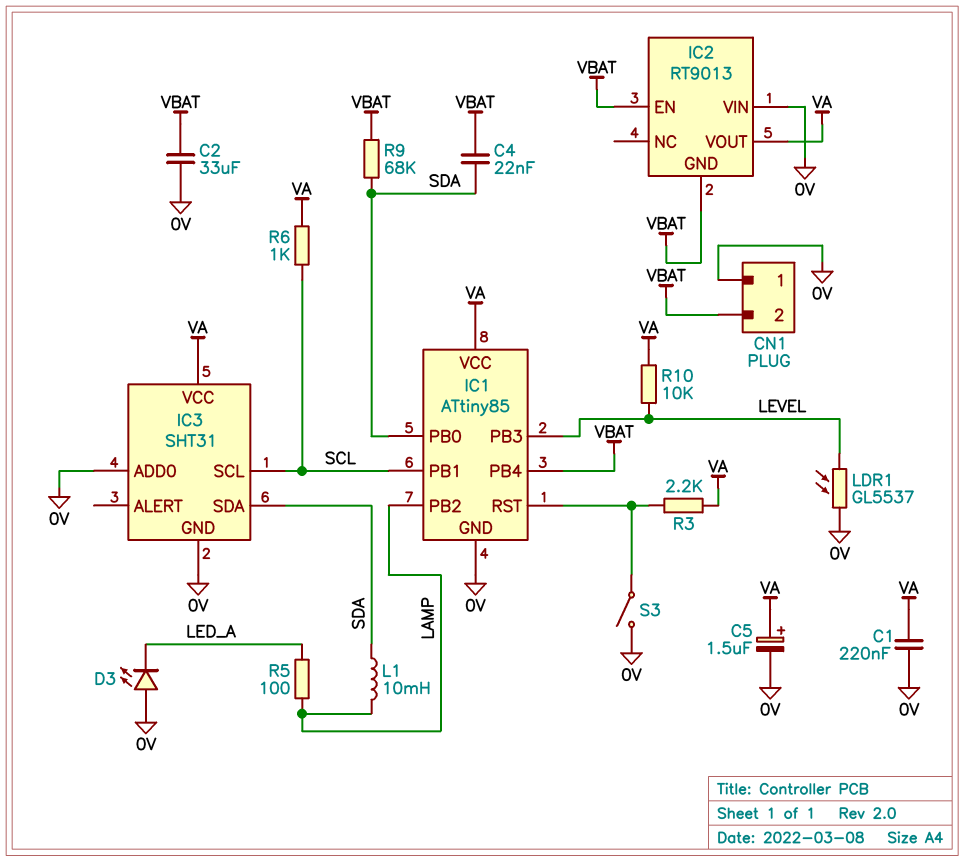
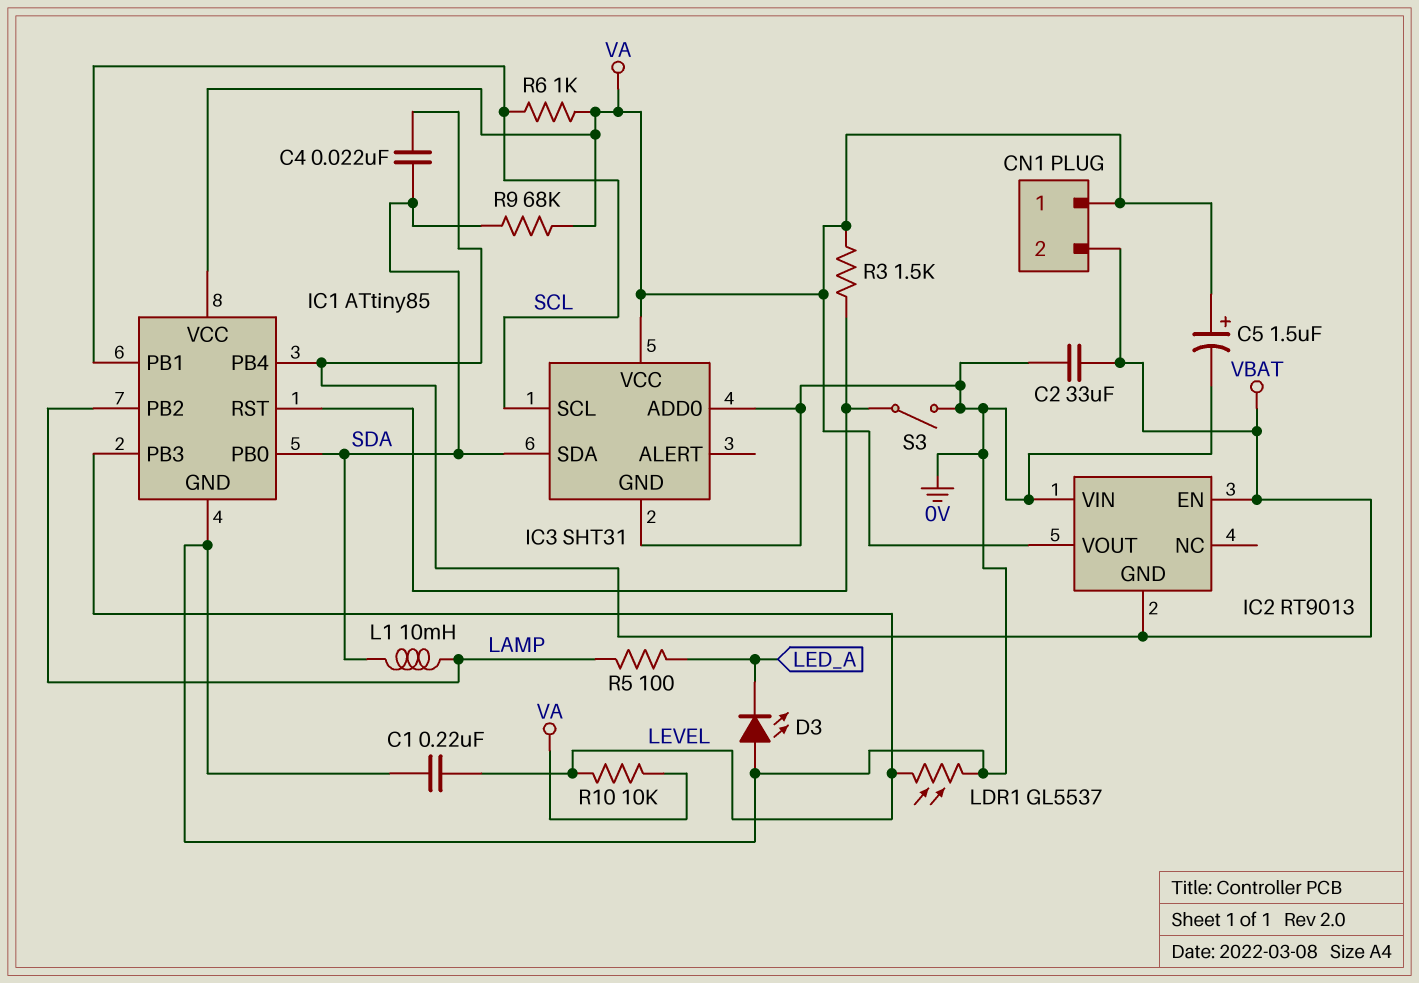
C1: 220nF (0V, VA) -> 220nF (0V, LEVEL)
CN1 pin 1: 0V -> VA
R3: 2.2k (IC1/RST, VA) -> 1.5k (IC1/RST, VA)
R9: 68k (SDA, VBAT) -> 68k (SDA, VA)

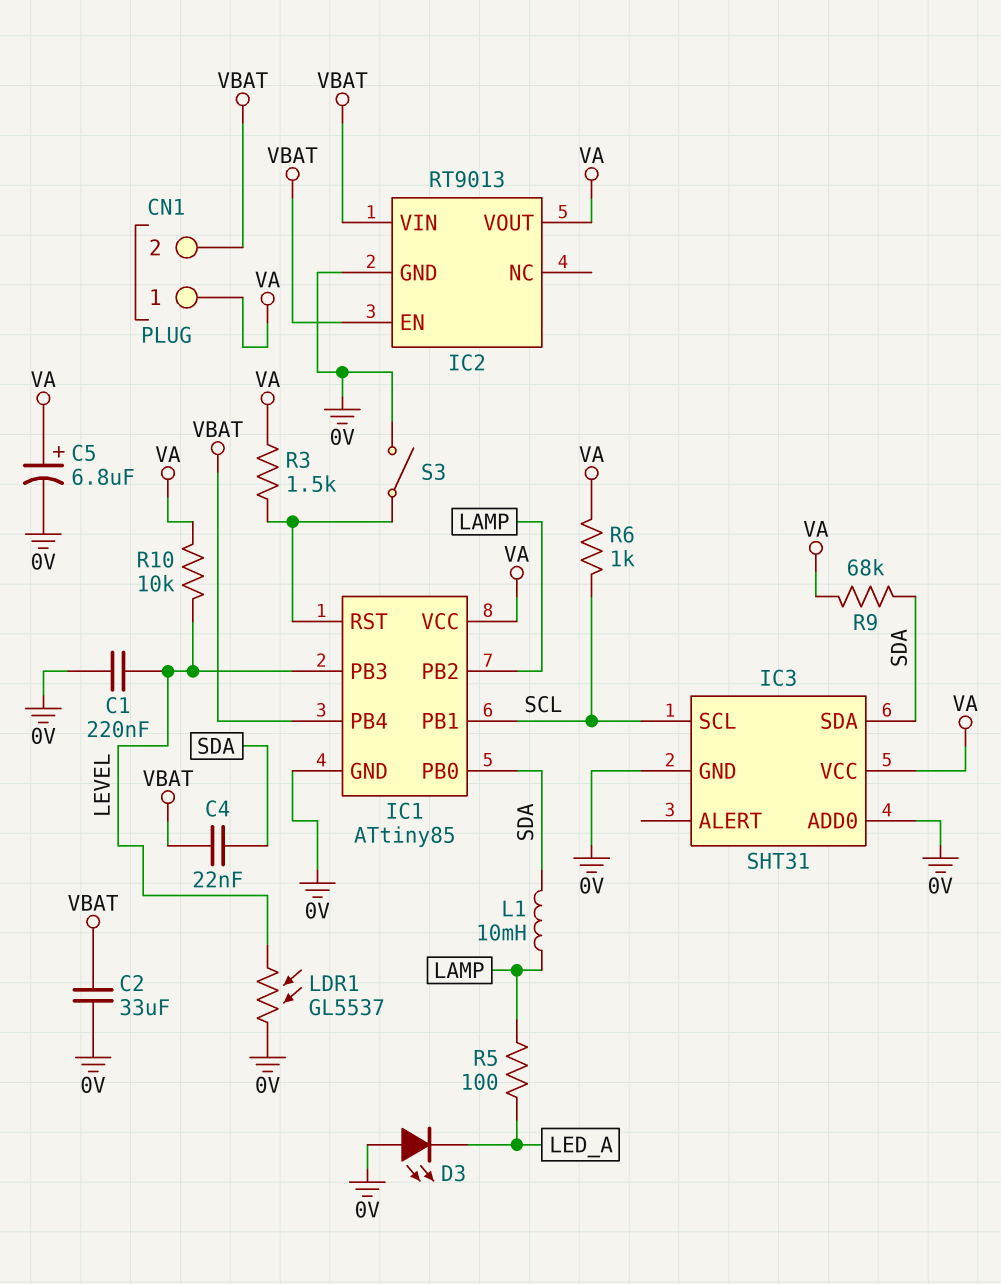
C5: 1.5uF (plus VA, minus 0V) -> 6.8uF (plus VA, minus 0V)
IC2 pin GND: VBAT -> 0V
IC2 pin VIN: 0V -> VBAT

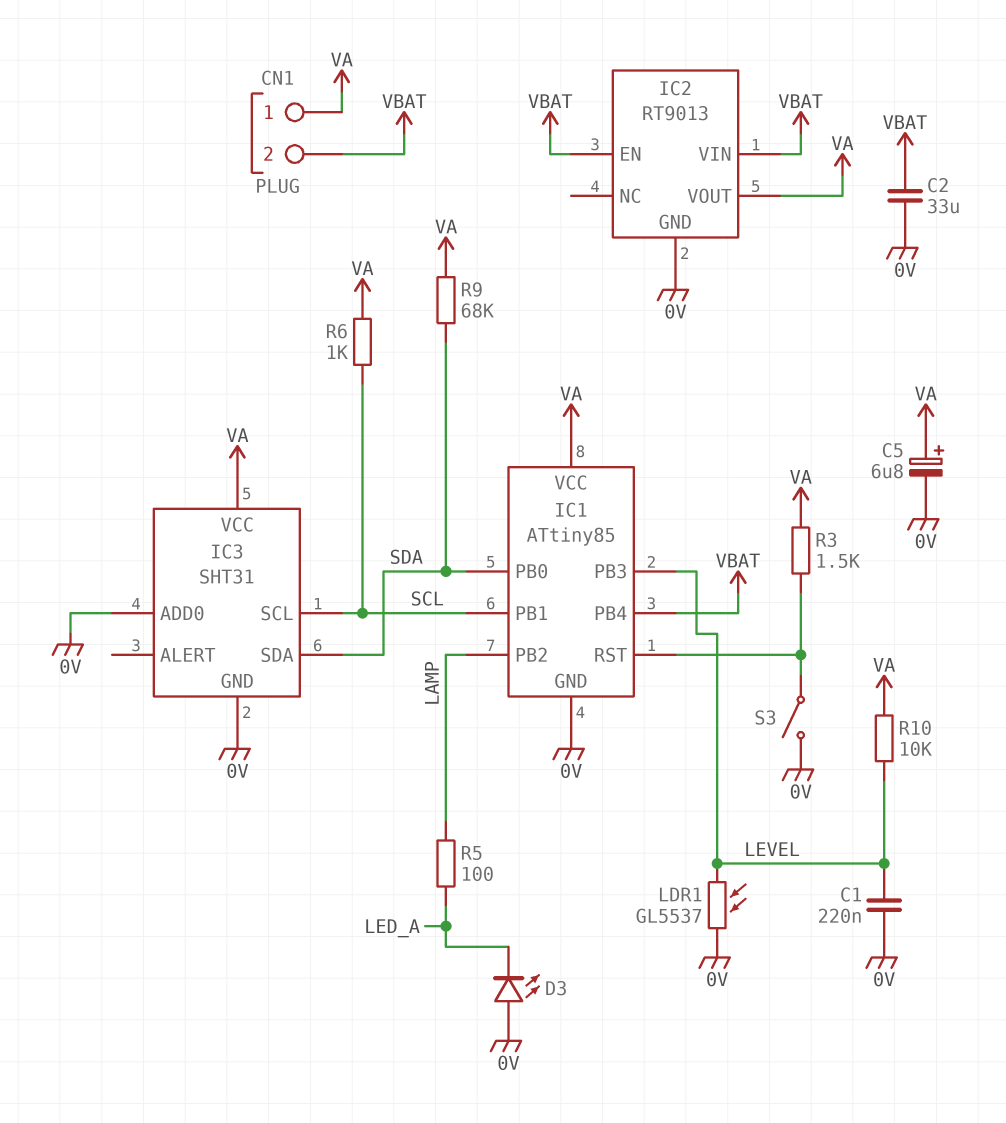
C4: 22nF (SDA, VBAT) -> none
L1: 10mH (LAMP, SDA) -> none

